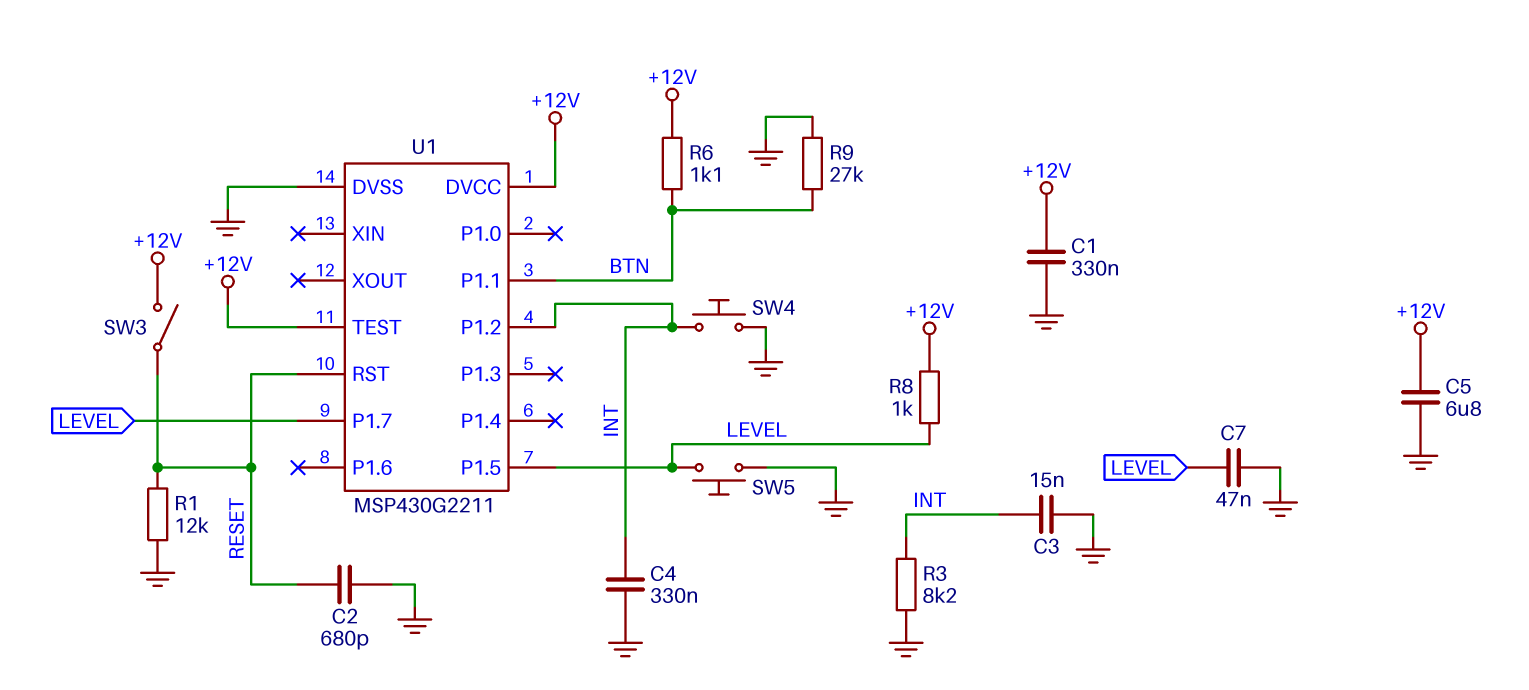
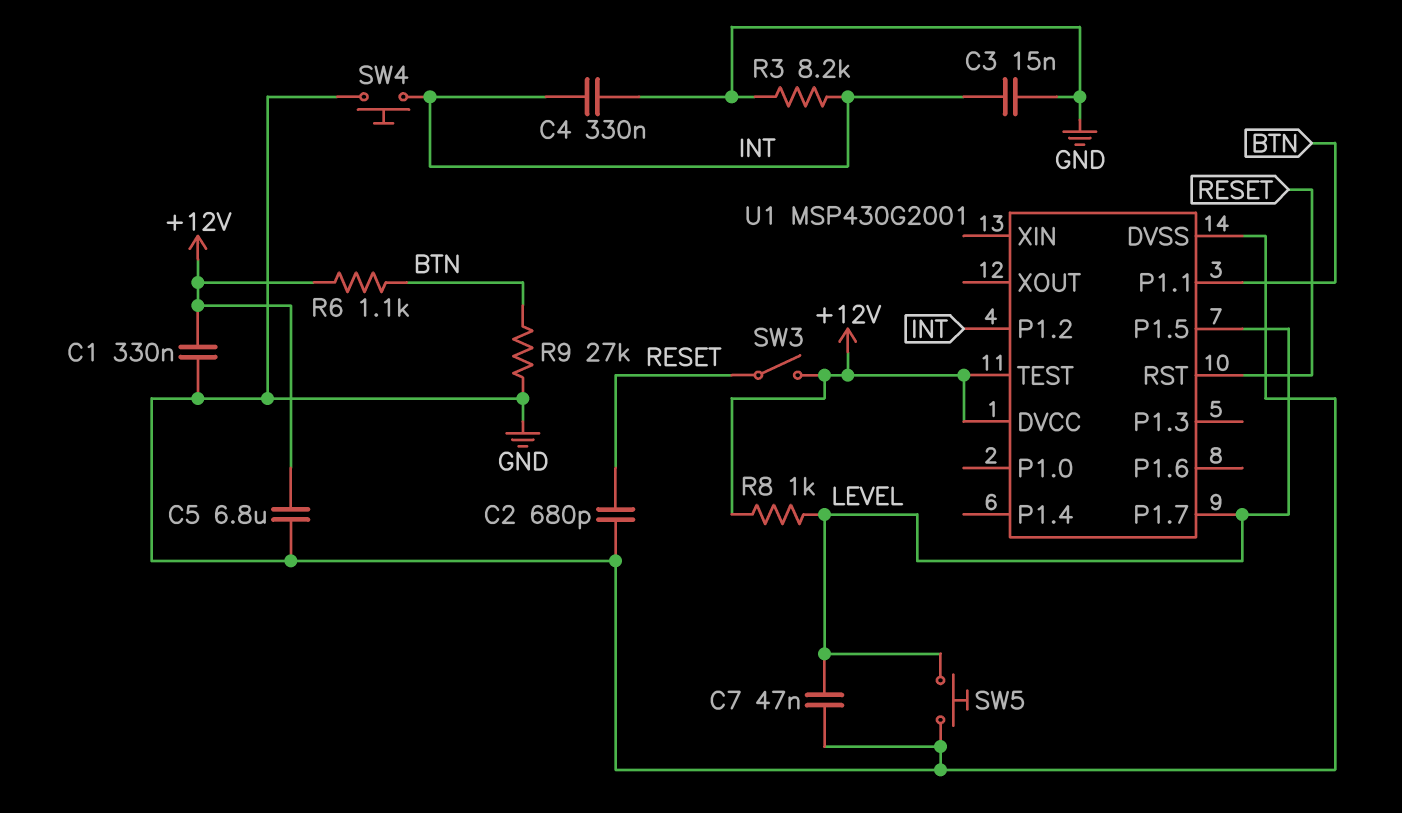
R1: 12k (GND, RESET) -> none
U1: MSP430G2211 -> MSP430G2001

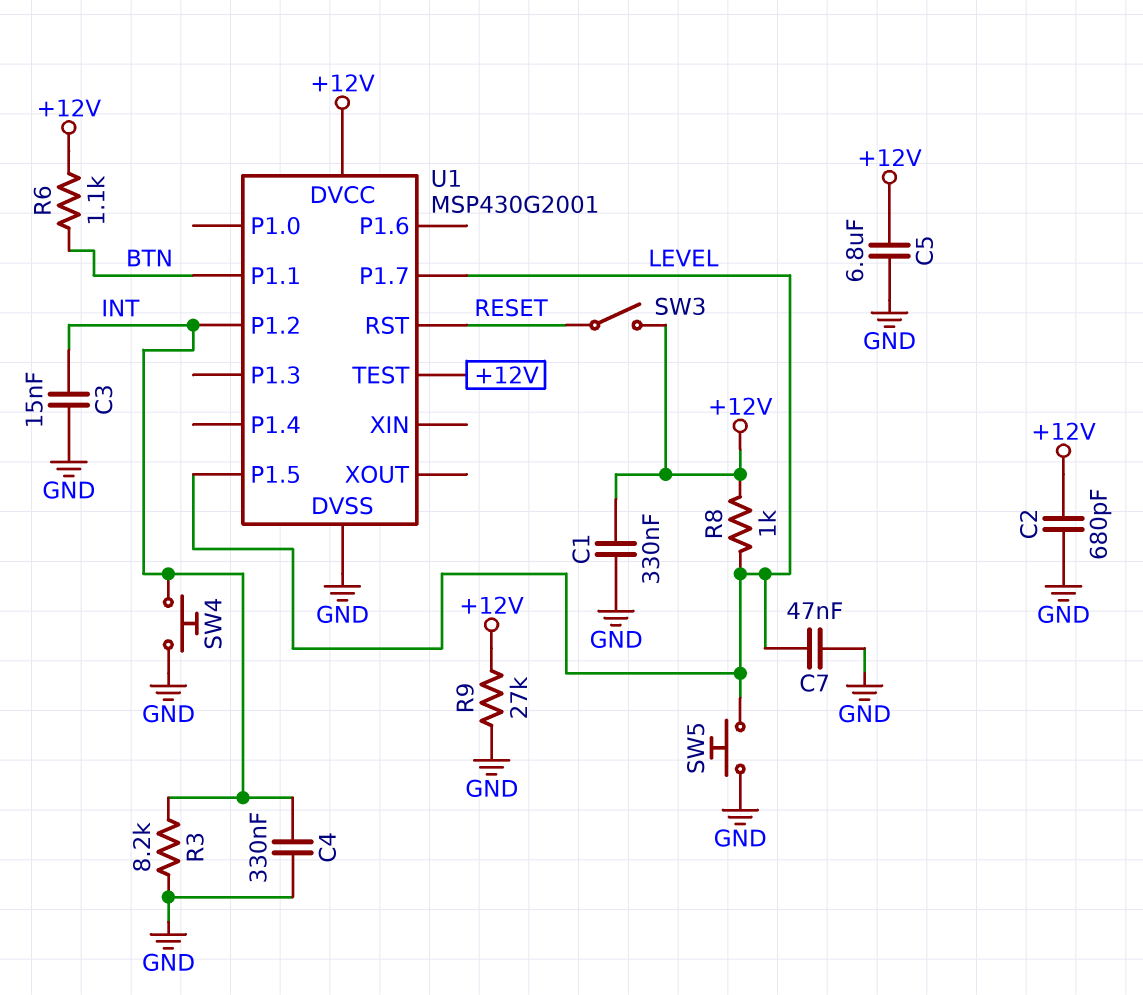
C2: 680pF (GND, RESET) -> 680pF (+12V, GND)
R9: 27k (BTN, GND) -> 27k (+12V, GND)

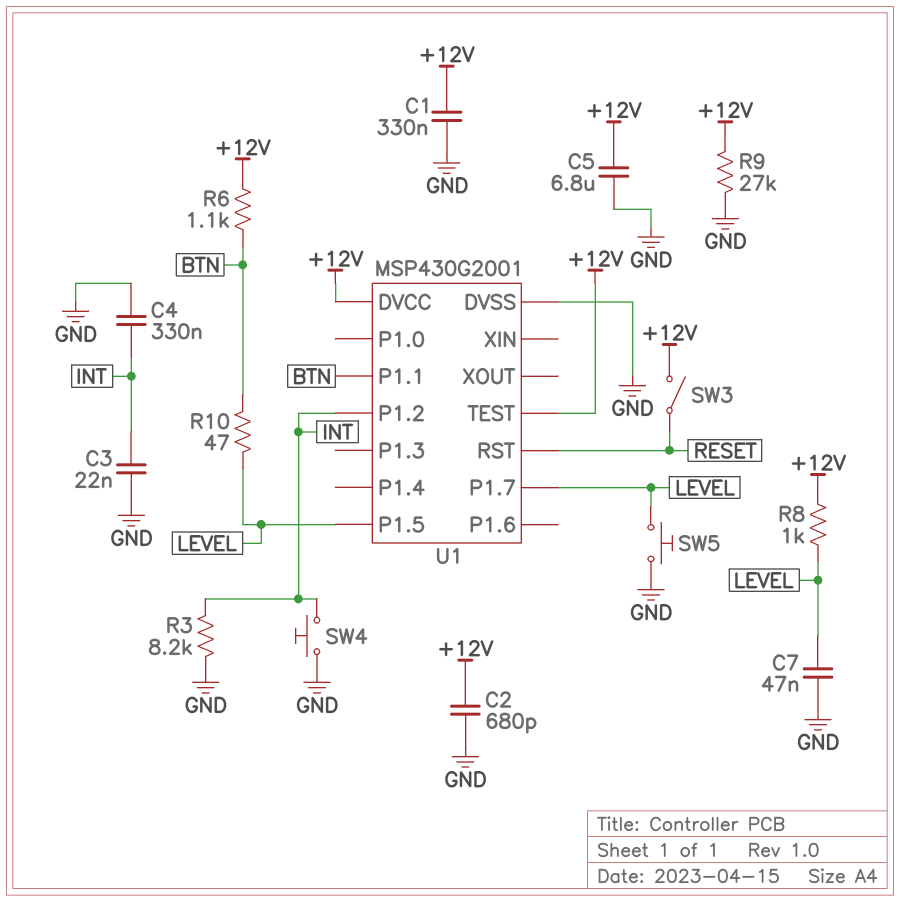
C3: 15nF (GND, INT) -> 22nF (GND, INT)
R10: none -> 47 (BTN, LEVEL)

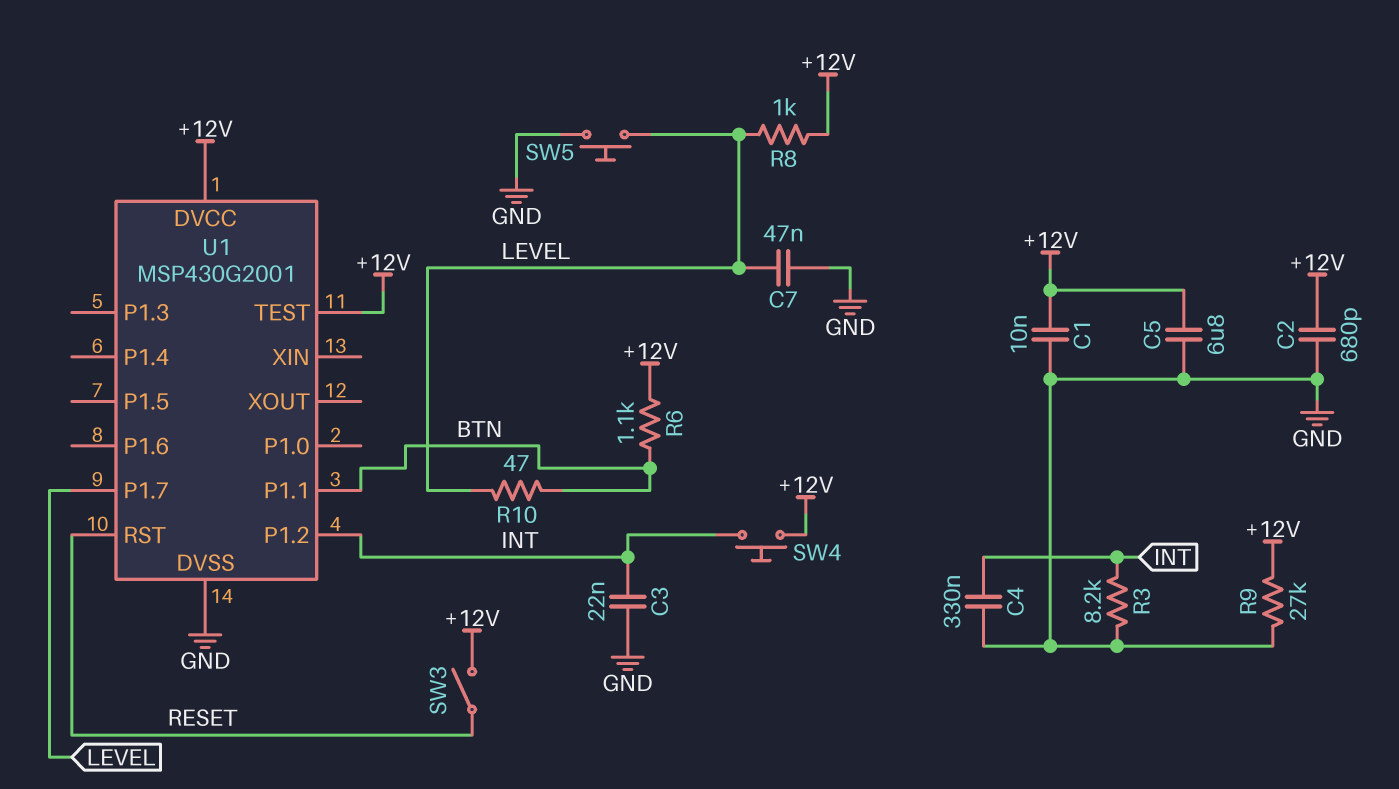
C1: 330nF (+12V, GND) -> 10nF (+12V, GND)
SW4: button (GND, INT) -> button (+12V, INT)
U1 pin P1.5: LEVEL -> none

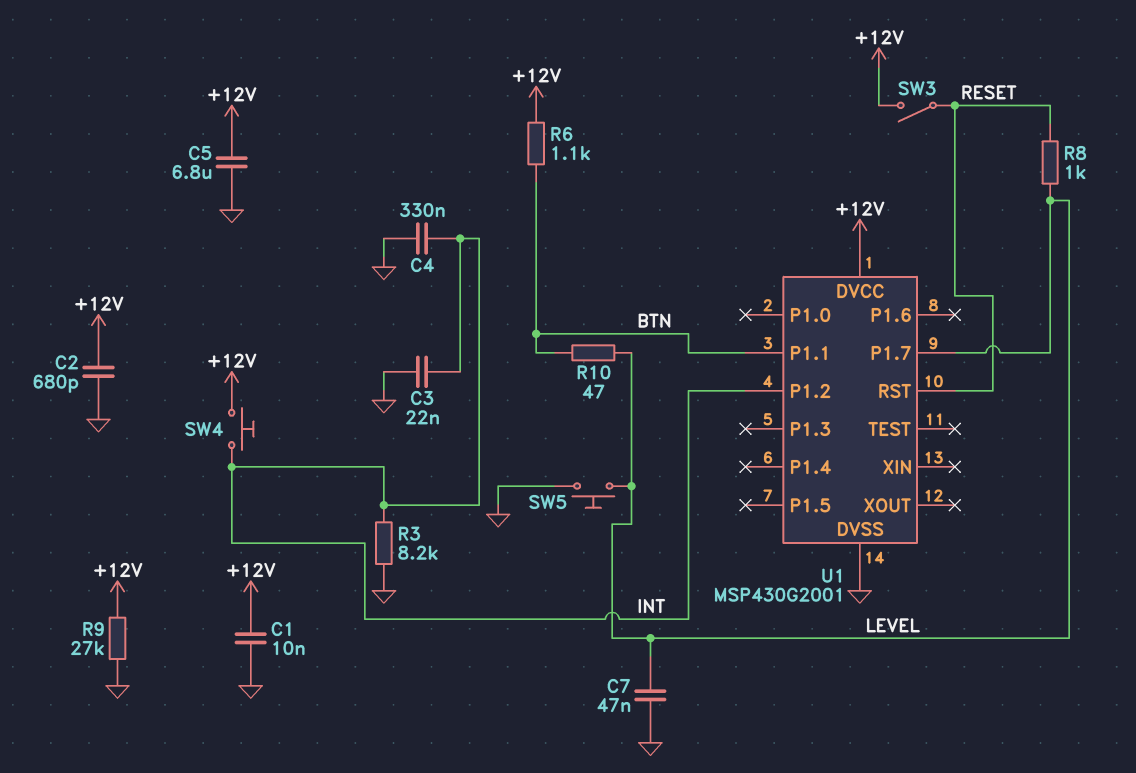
R8: 1k (+12V, LEVEL) -> 1k (LEVEL, RESET)
U1 pin TEST: +12V -> none

